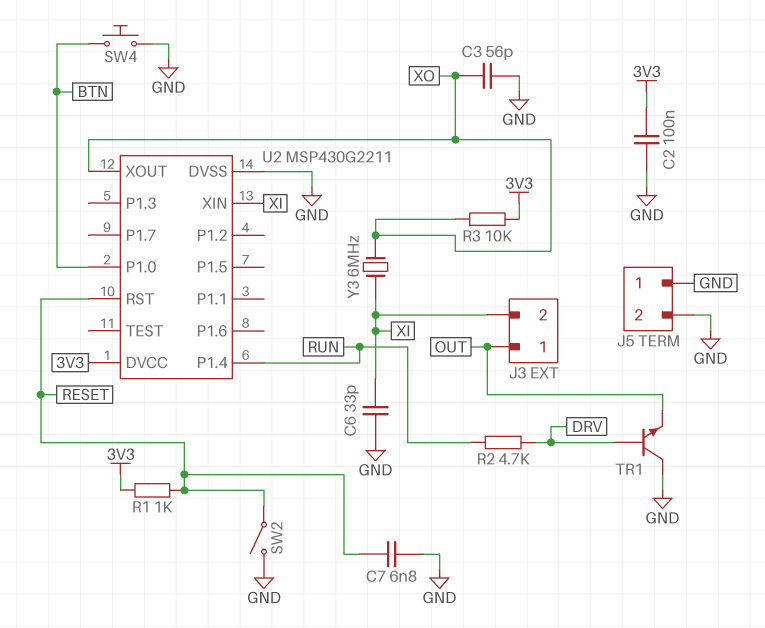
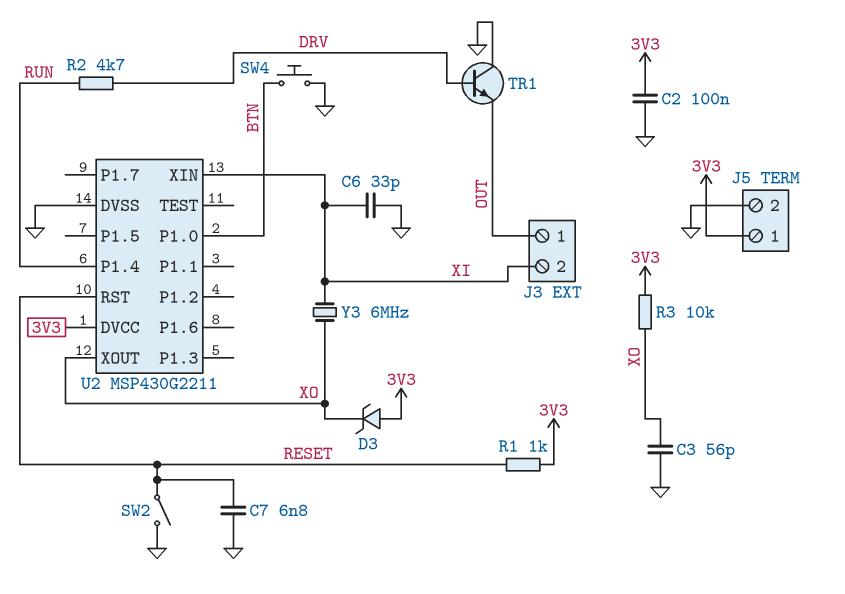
D3: none -> zener (A 3V3, K XO)
J5 pin 1: GND -> 3V3

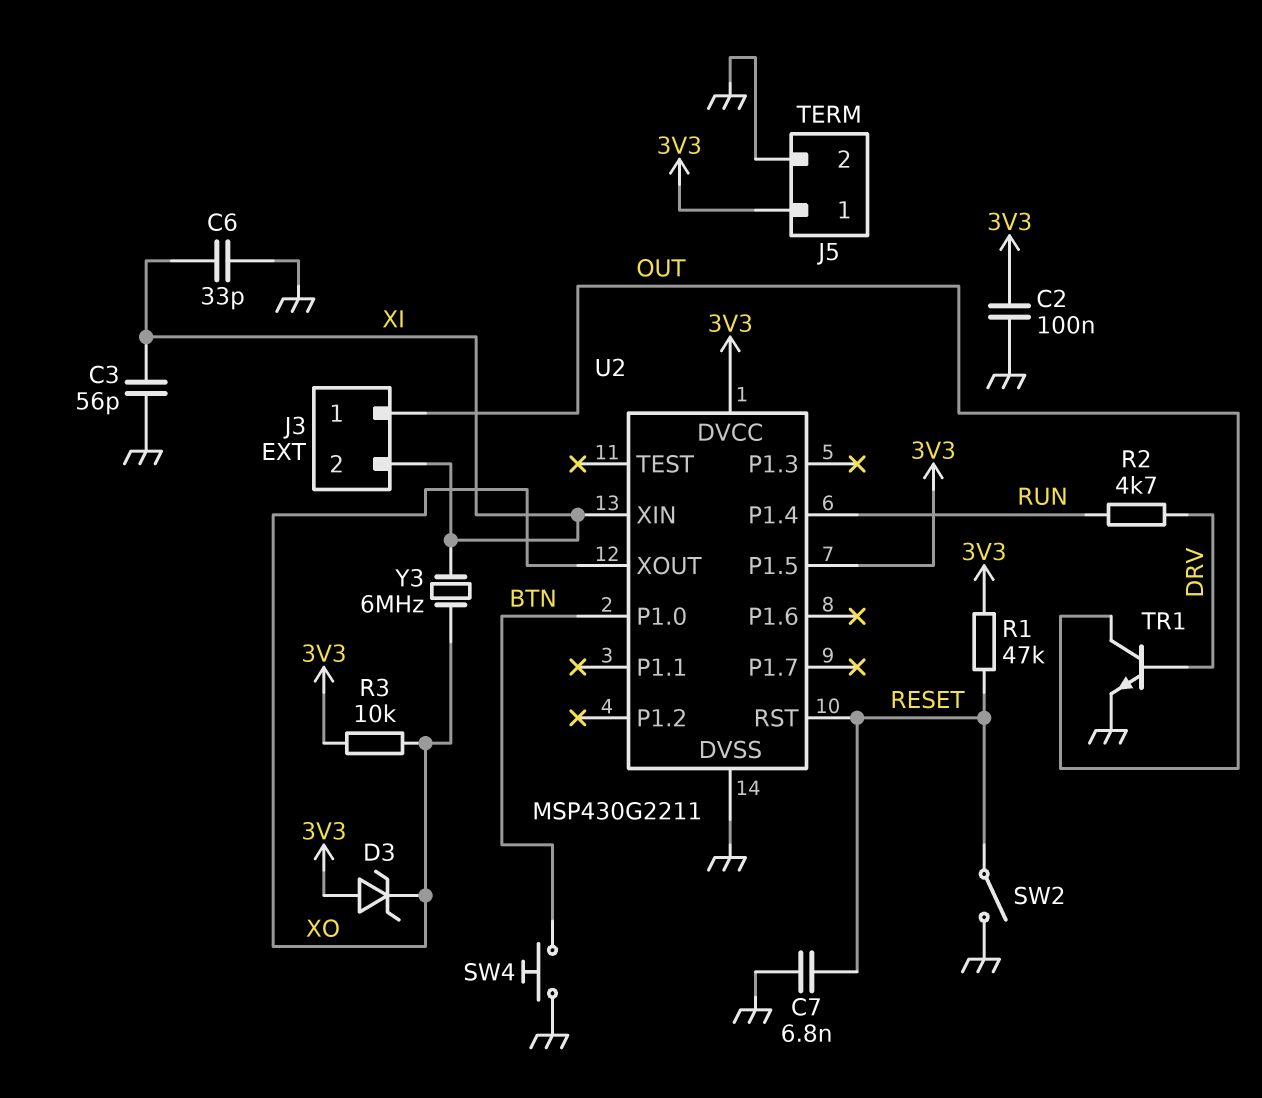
C3: 56pF (GND, XO) -> 56pF (GND, XI)
R1: 1k (3V3, RESET) -> 47k (3V3, RESET)
TR1: NPN (B DRV, C GND, E OUT) -> NPN (B DRV, C OUT, E GND)
U2 pin P1.5: none -> 3V3

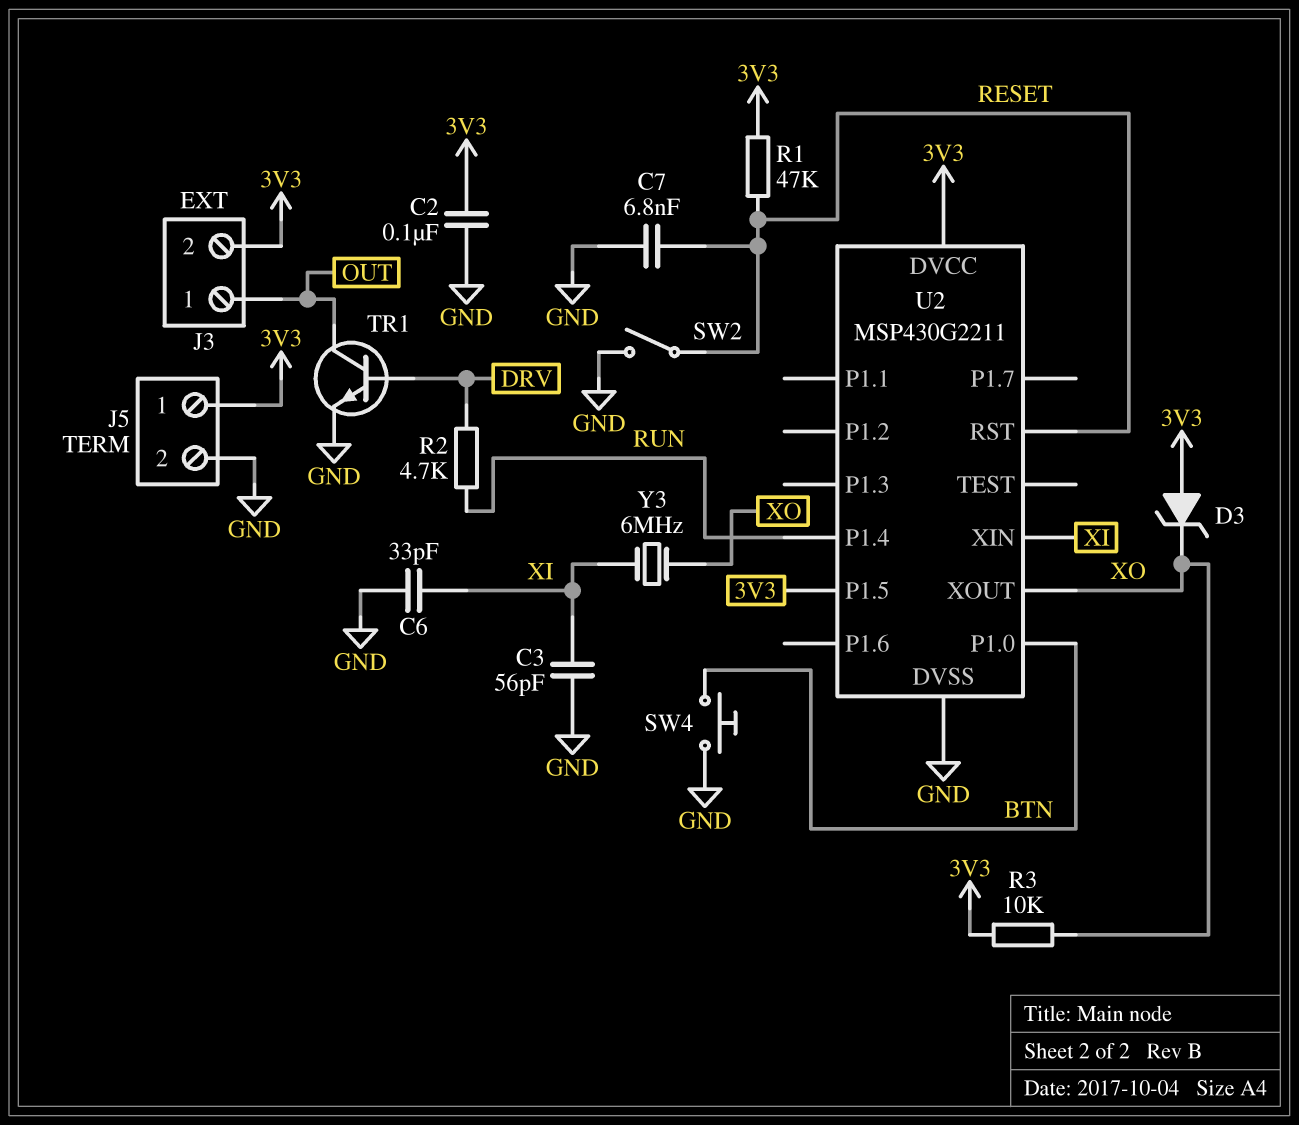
J3 pin 2: XI -> 3V3

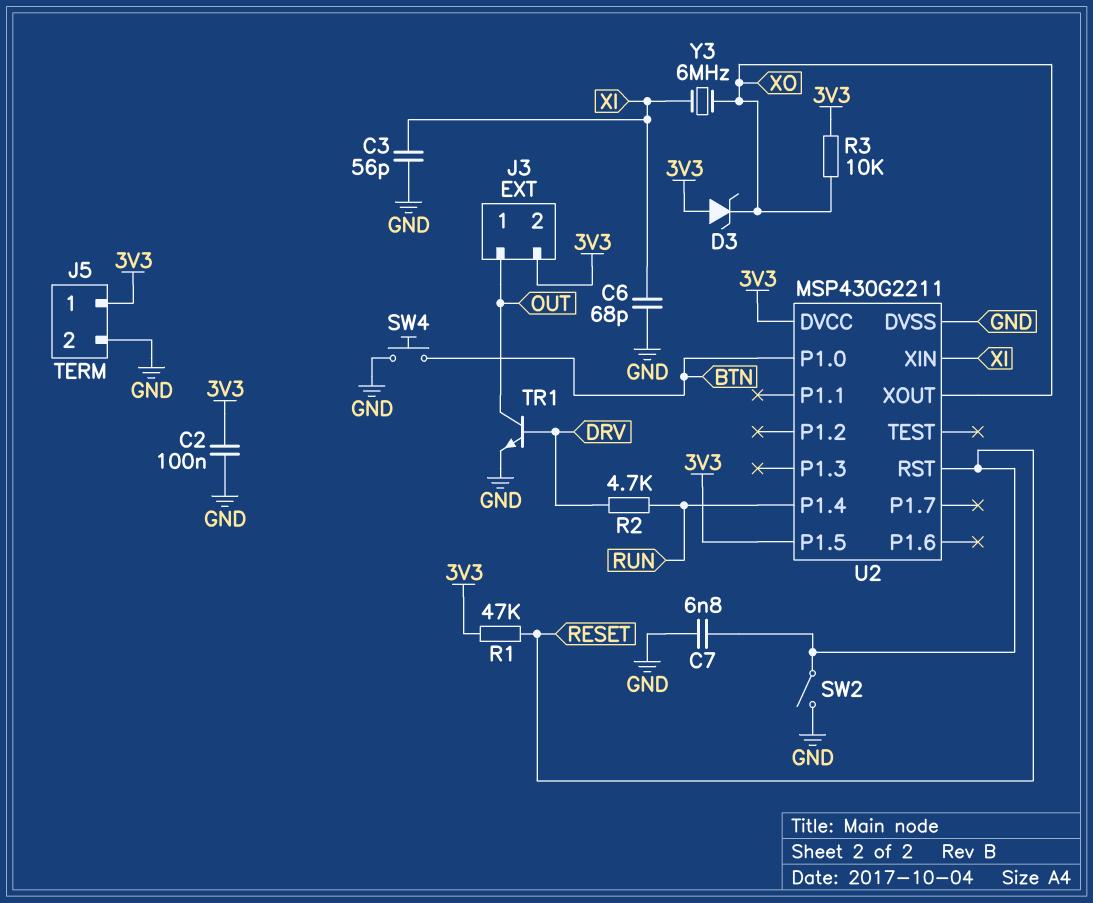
C6: 33pF (GND, XI) -> 68pF (GND, XI)

